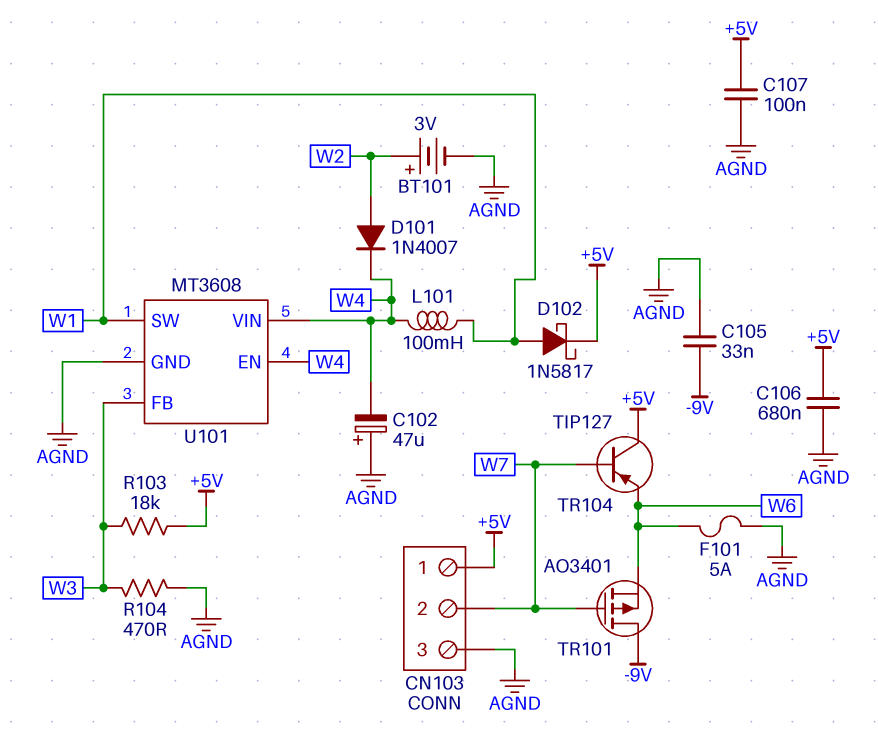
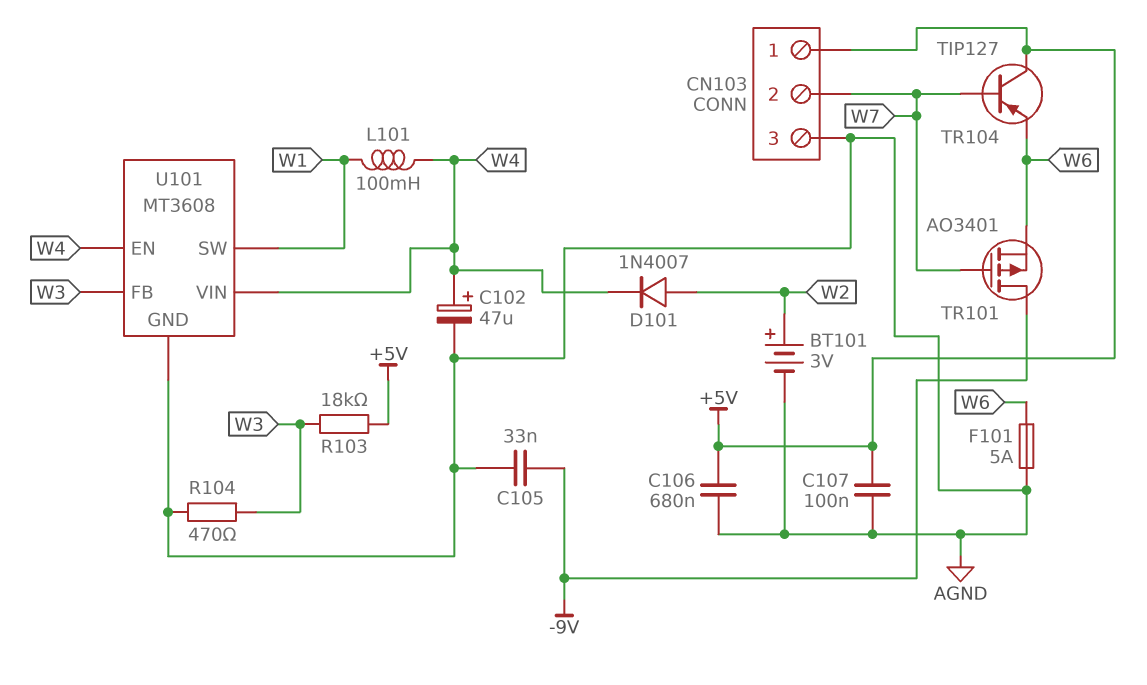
C102: 47uF (plus AGND, minus W4) -> 47uF (plus W4, minus AGND)
D102: schottky 1N5817 (A W1, K +5V) -> none

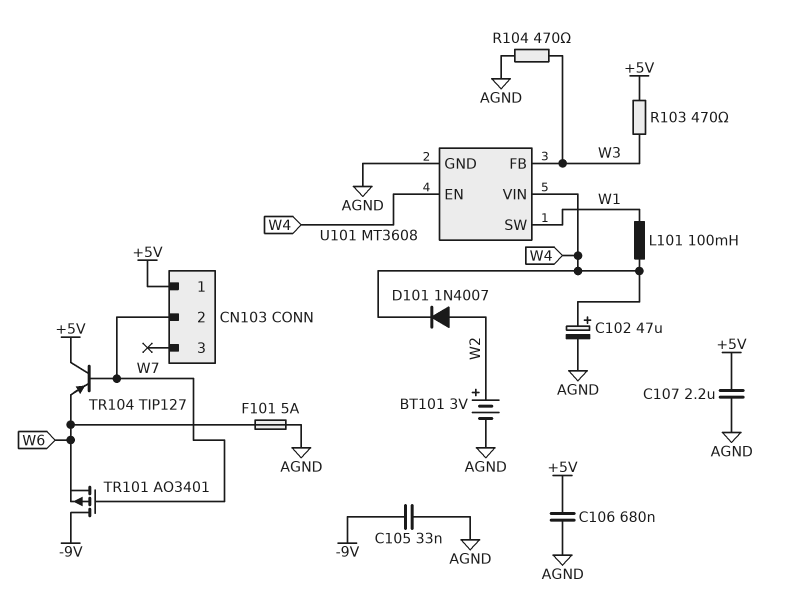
C107: 100nF (+5V, AGND) -> 2.2uF (+5V, AGND)
CN103 pin 3: AGND -> none
R103: 18k (+5V, W3) -> 470 (+5V, W3)

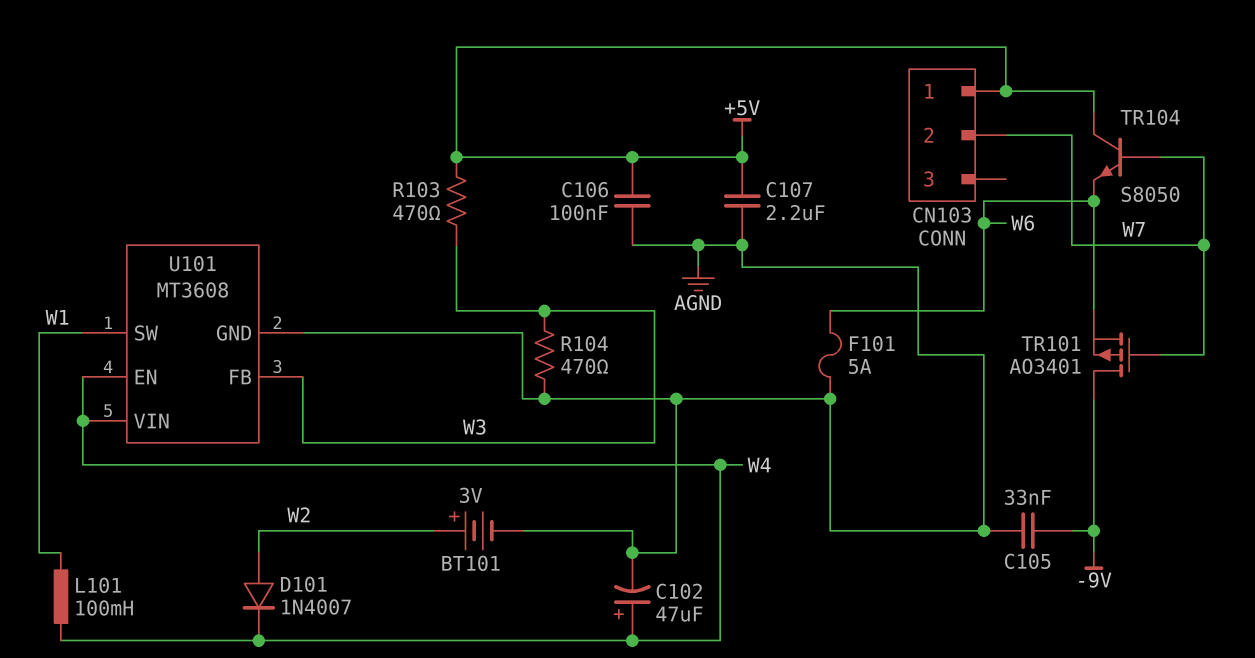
C106: 680nF (+5V, AGND) -> 100nF (+5V, AGND)
TR104: PNP TIP127 (B W7, C +5V, E W6) -> NPN S8050 (B W7, C +5V, E W6)

